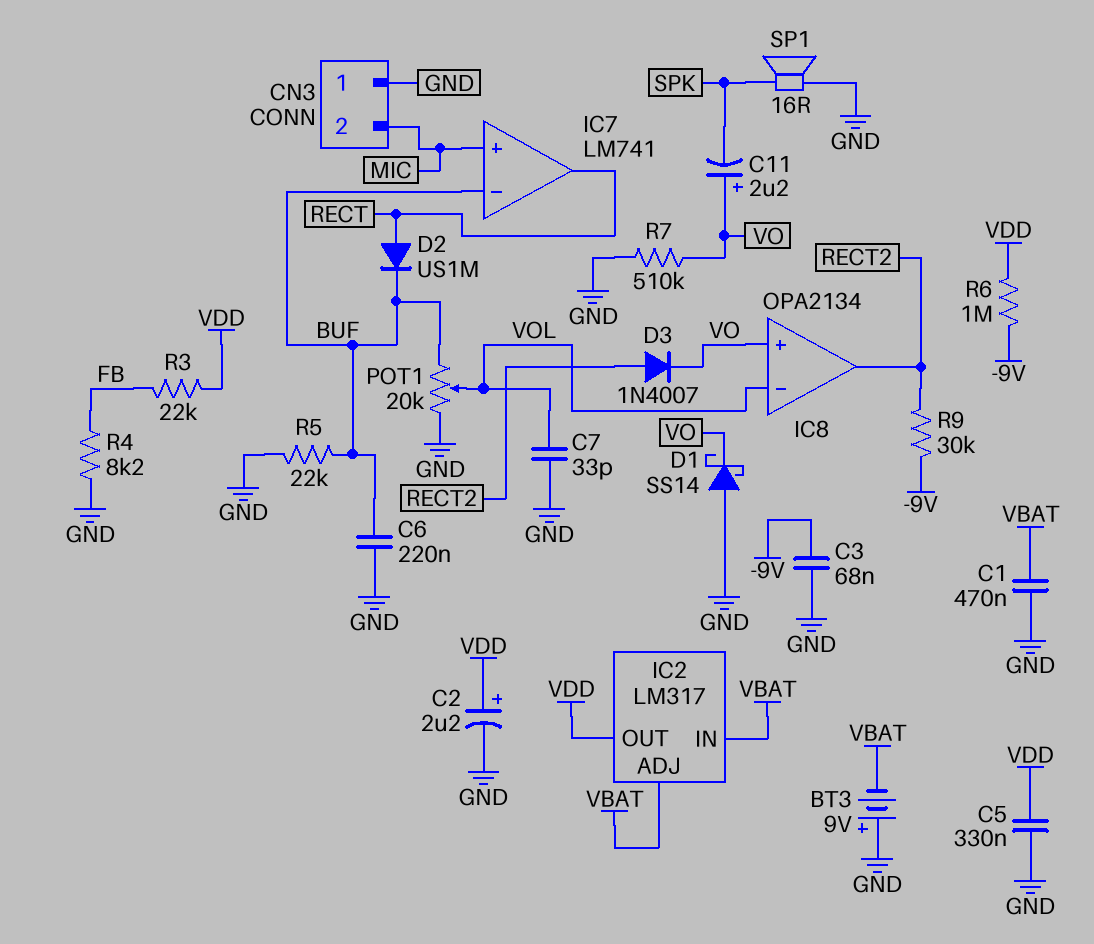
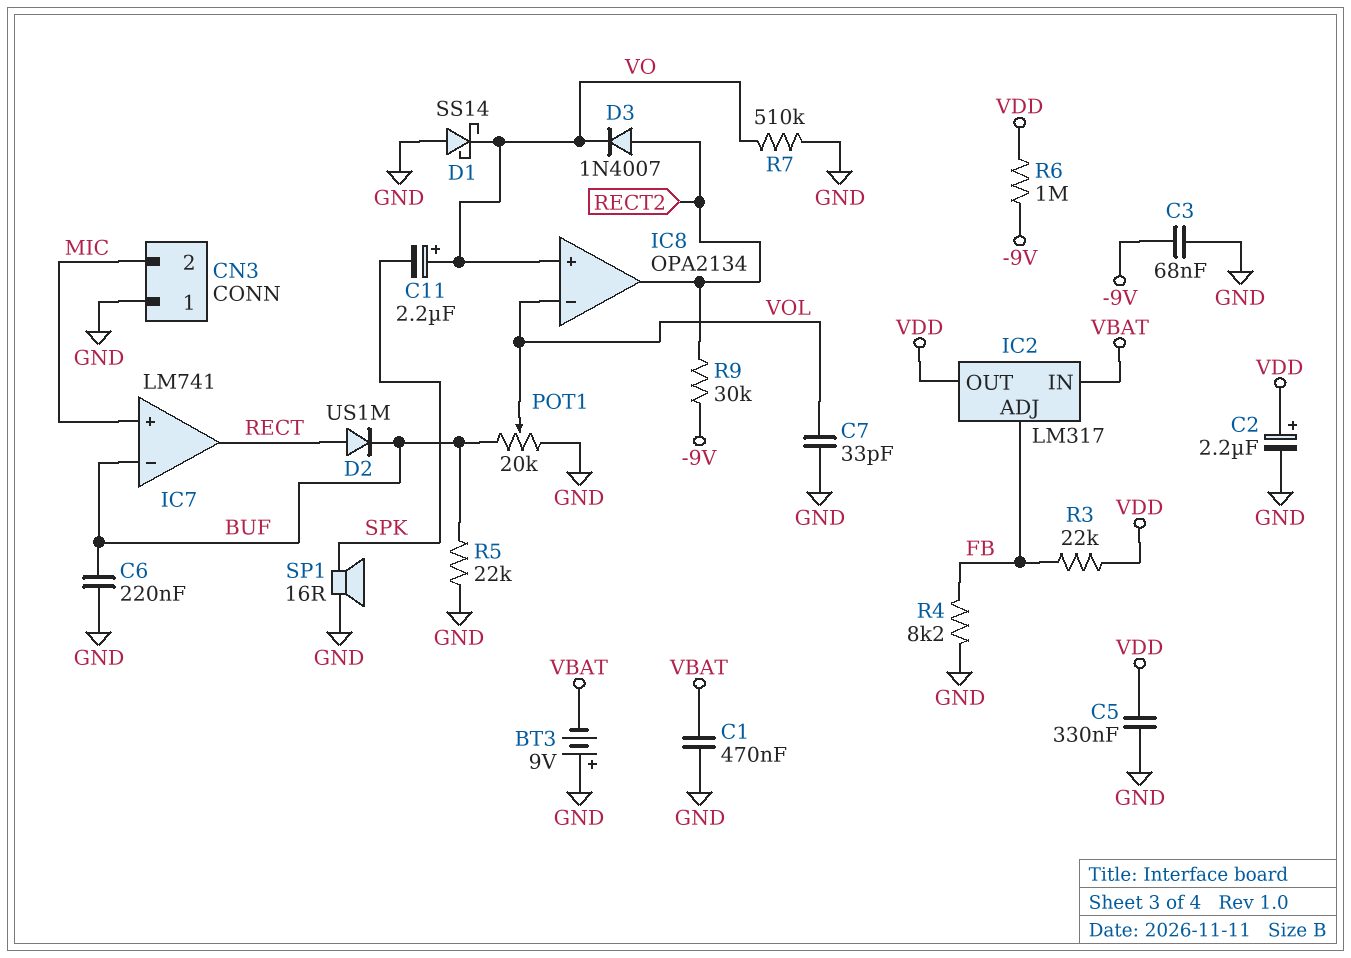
IC2 pin ADJ: VBAT -> FB

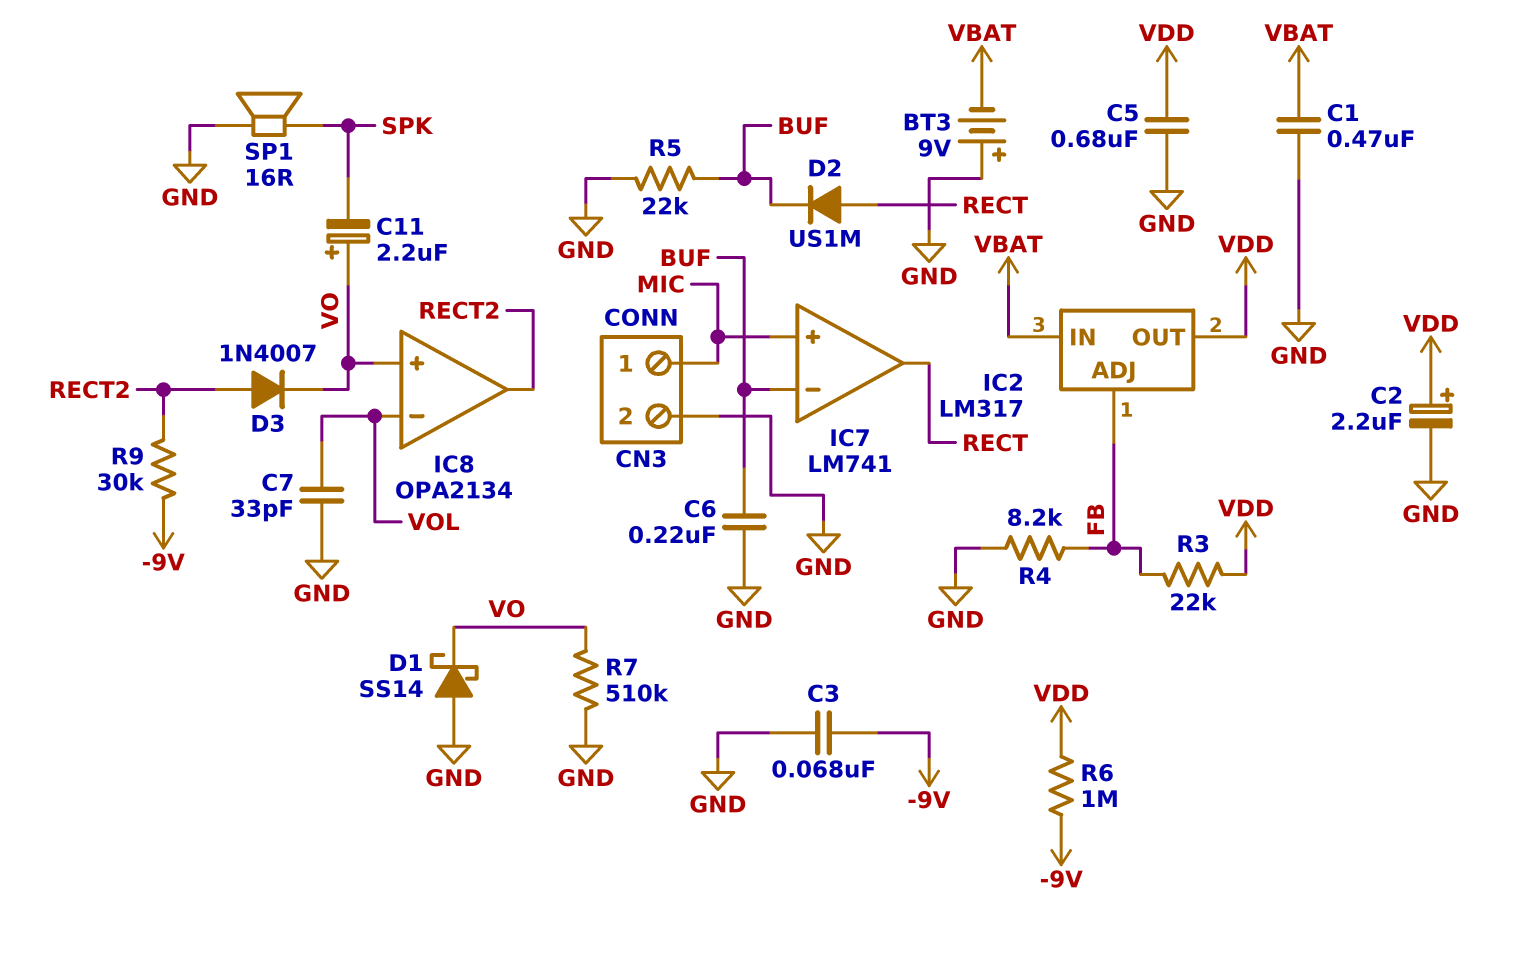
C5: 330nF (GND, VDD) -> 680nF (GND, VDD)
CN3 pin 1: GND -> MIC
CN3 pin 2: MIC -> GND
POT1: 20k (BUF, GND, wiper VOL) -> none

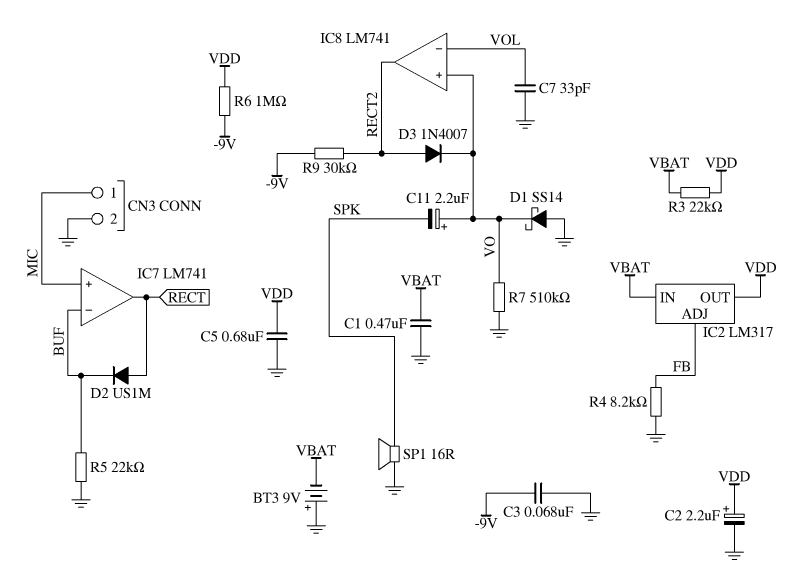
C6: 220nF (BUF, GND) -> none
IC8: OPA2134 -> LM741
R3: 22k (FB, VDD) -> 22k (VBAT, VDD)

